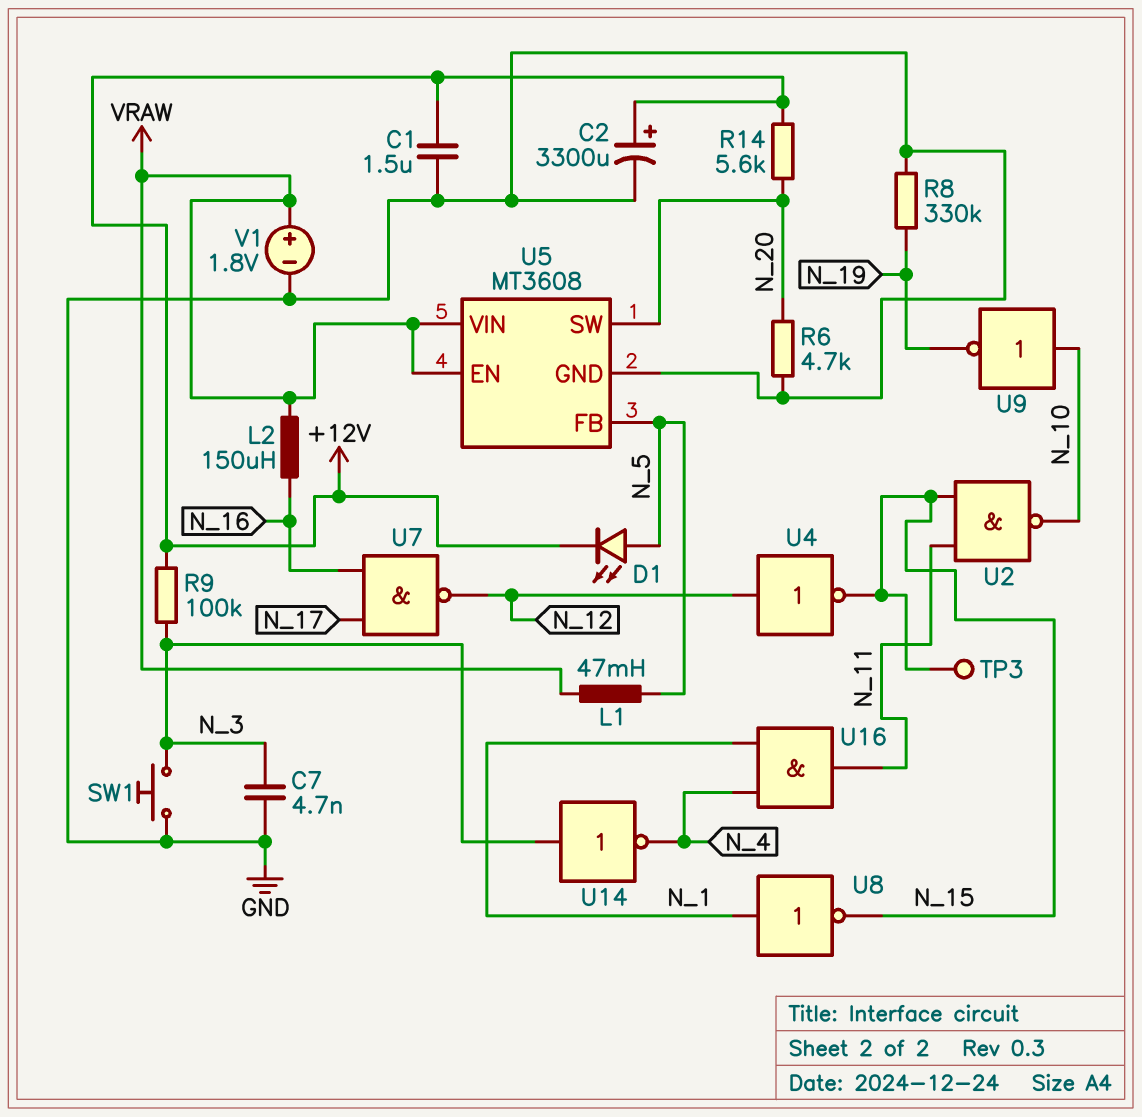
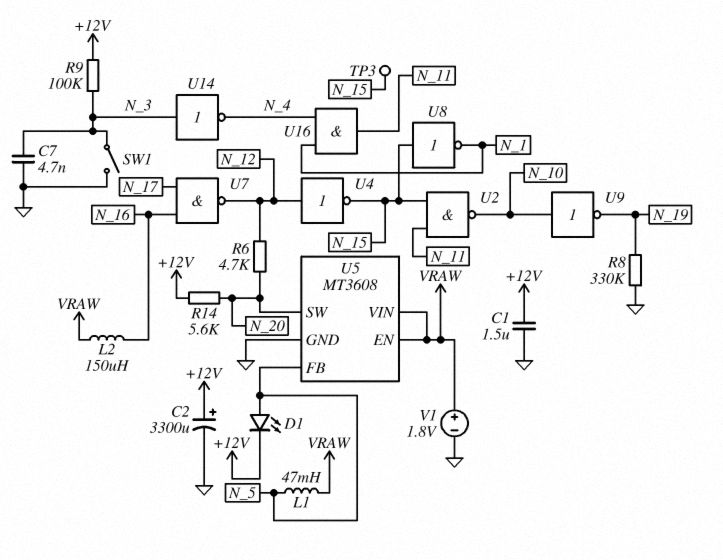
R6: 4.7k (GND, N_20) -> 4.7k (N_12, N_20)
SW1: button (GND, N_3) -> switch (GND, N_3)
U8: NOT (in N_1, out N_15) -> NOT (in N_15, out N_1)

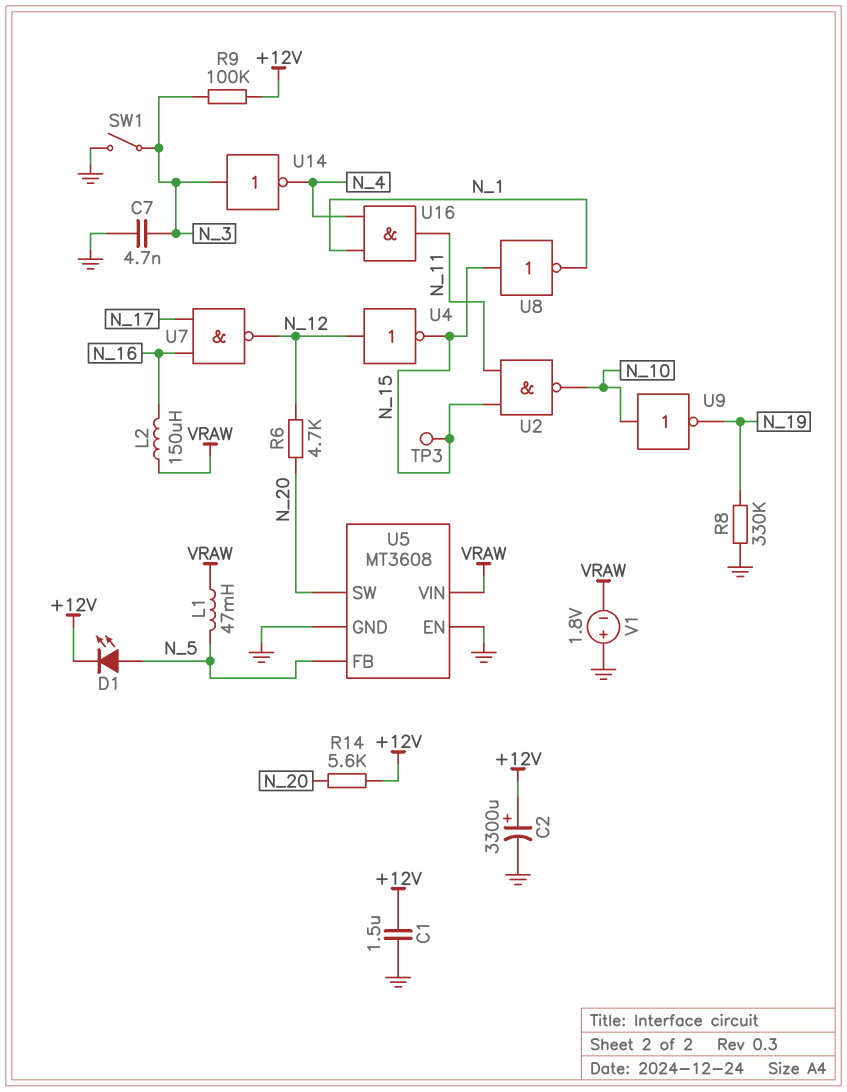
U5 pin EN: VRAW -> GND
V1: 1.8V (plus VRAW, minus GND) -> 1.8V (plus GND, minus VRAW)

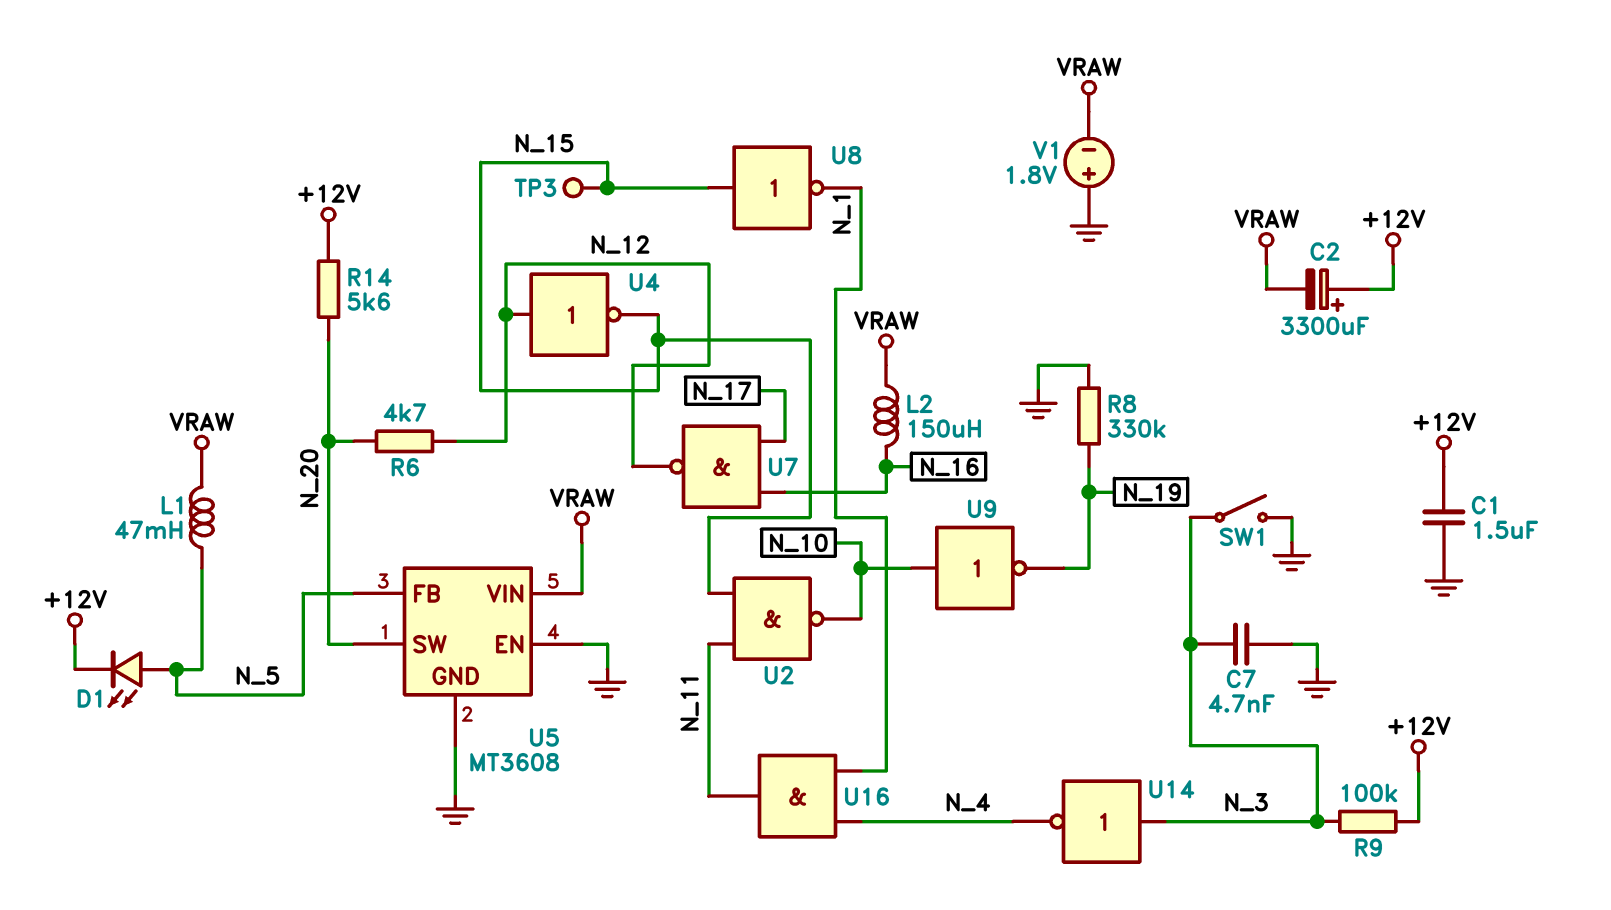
C2: 3300uF (plus +12V, minus GND) -> 3300uF (plus +12V, minus VRAW)

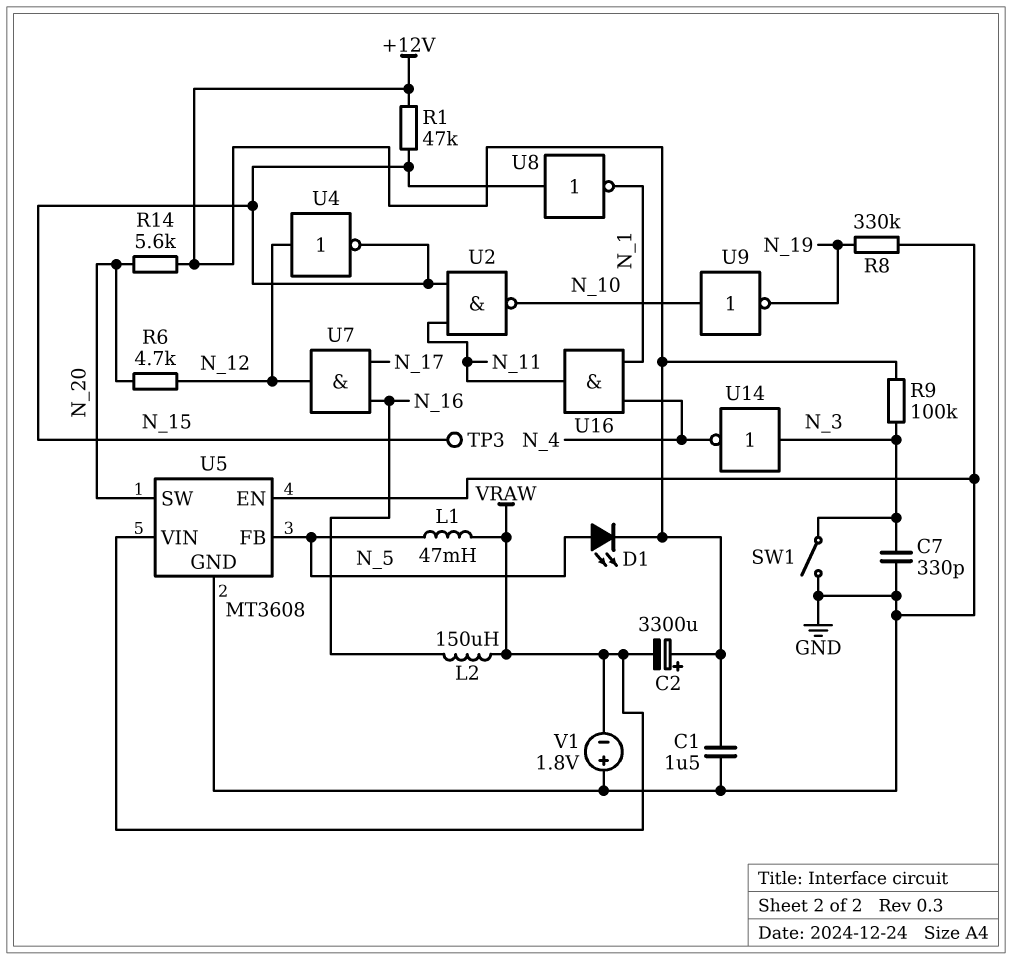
C7: 4.7nF (GND, N_3) -> 330pF (GND, N_3)
R1: none -> 47k (+12V, N_15)
U7: NAND (in N_16, in N_17, out N_12) -> AND (in N_16, in N_17, out N_12)

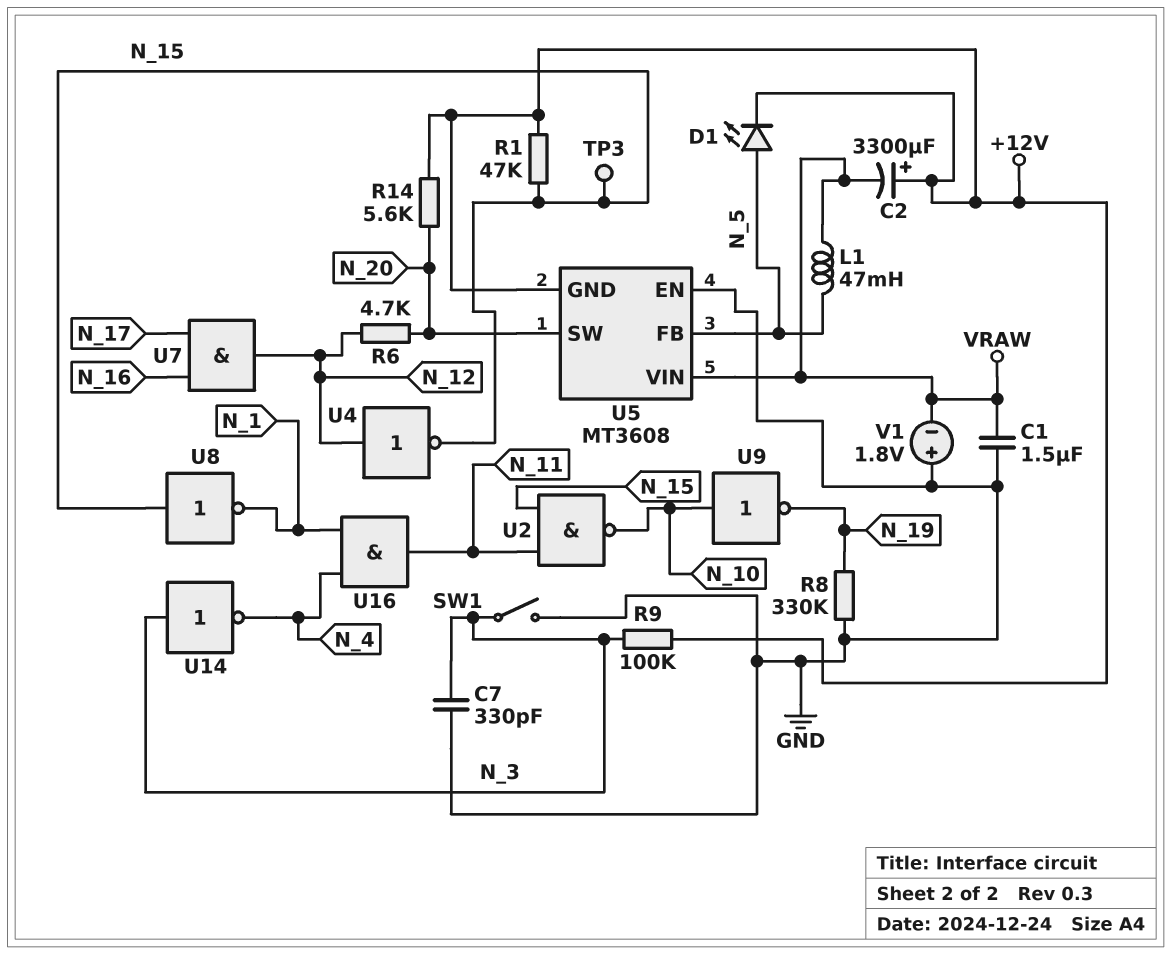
C1: 1.5uF (+12V, GND) -> 1.5uF (GND, VRAW)
L2: 150uH (N_16, VRAW) -> none
U5 pin GND: GND -> +12V

